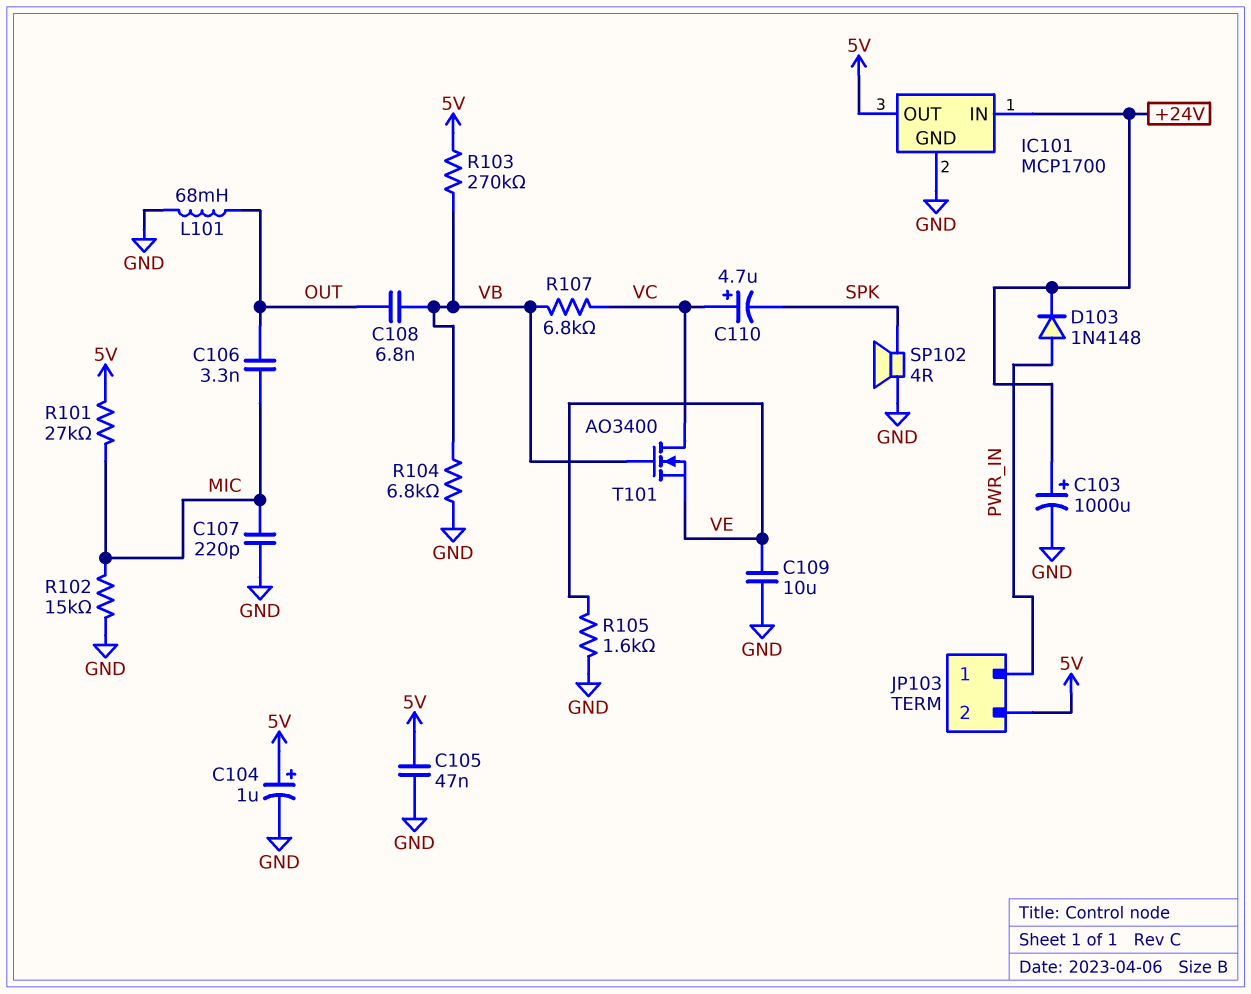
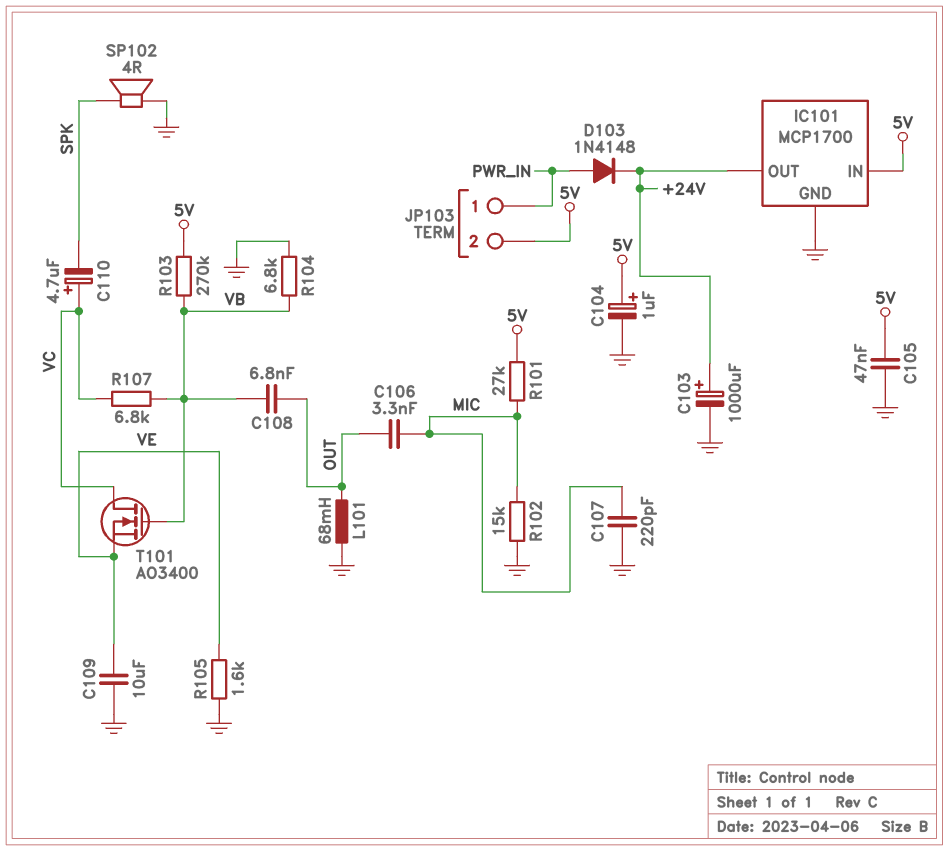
IC101 pin IN: +24V -> 5V
IC101 pin OUT: 5V -> +24V

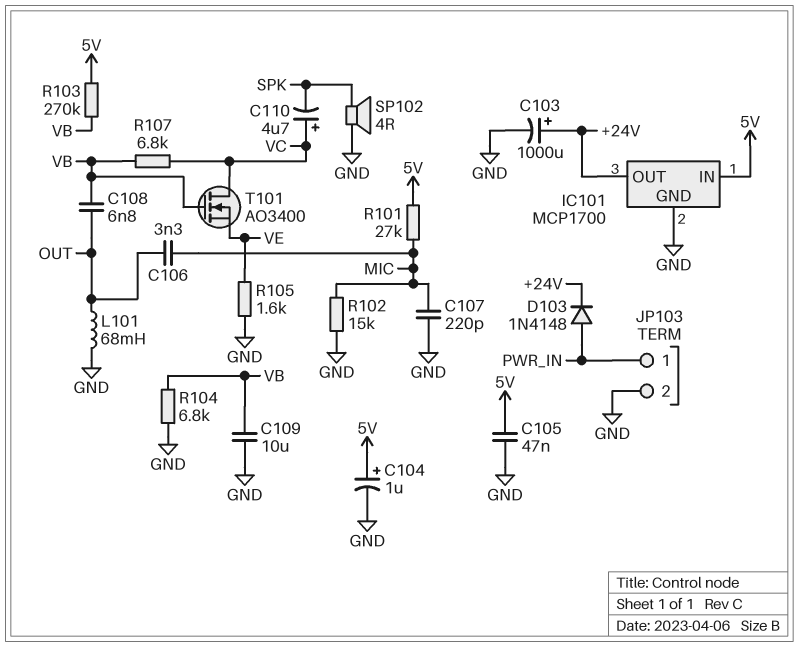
C109: 10uF (GND, VE) -> 10uF (GND, VB)
JP103 pin 2: 5V -> GND

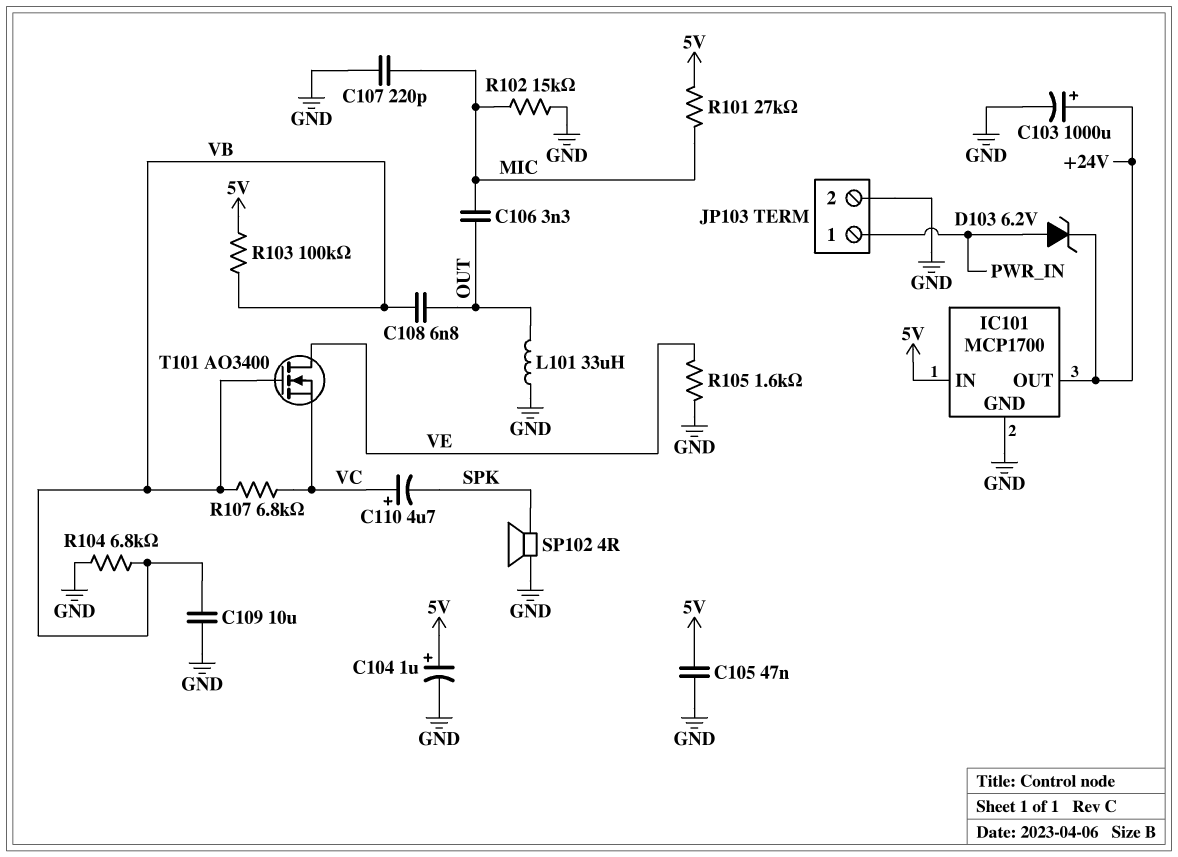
D103: diode 1N4148 (A PWR_IN, K +24V) -> zener 6.2V (A PWR_IN, K +24V)
L101: 68mH (GND, OUT) -> 33uH (GND, OUT)
R103: 270k (5V, VB) -> 100k (5V, VB)
T101: NMOS AO3400 (G VB, D VC, S VE) -> NMOS AO3400 (G VB, D VE, S VC)

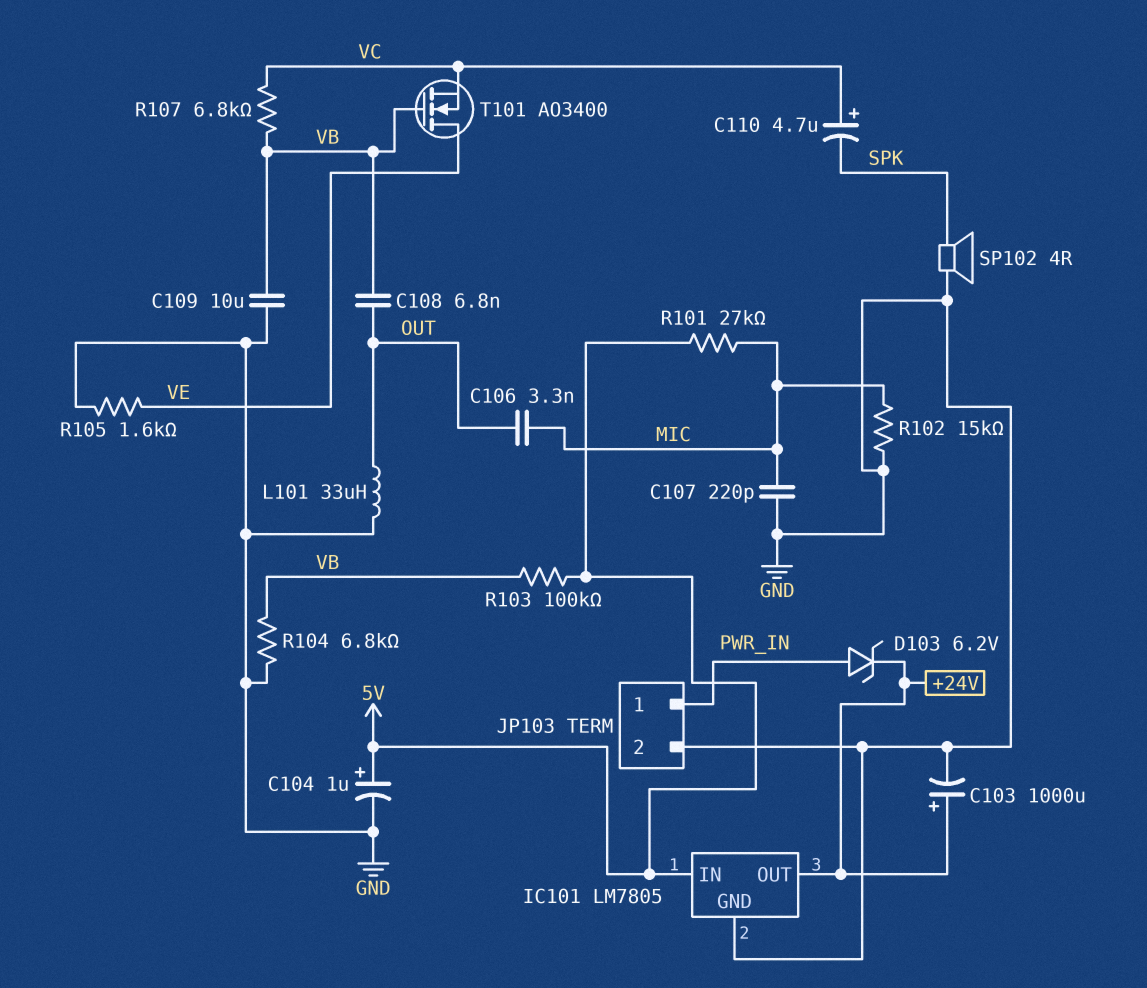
C105: 47nF (5V, GND) -> none
IC101: MCP1700 -> LM7805

